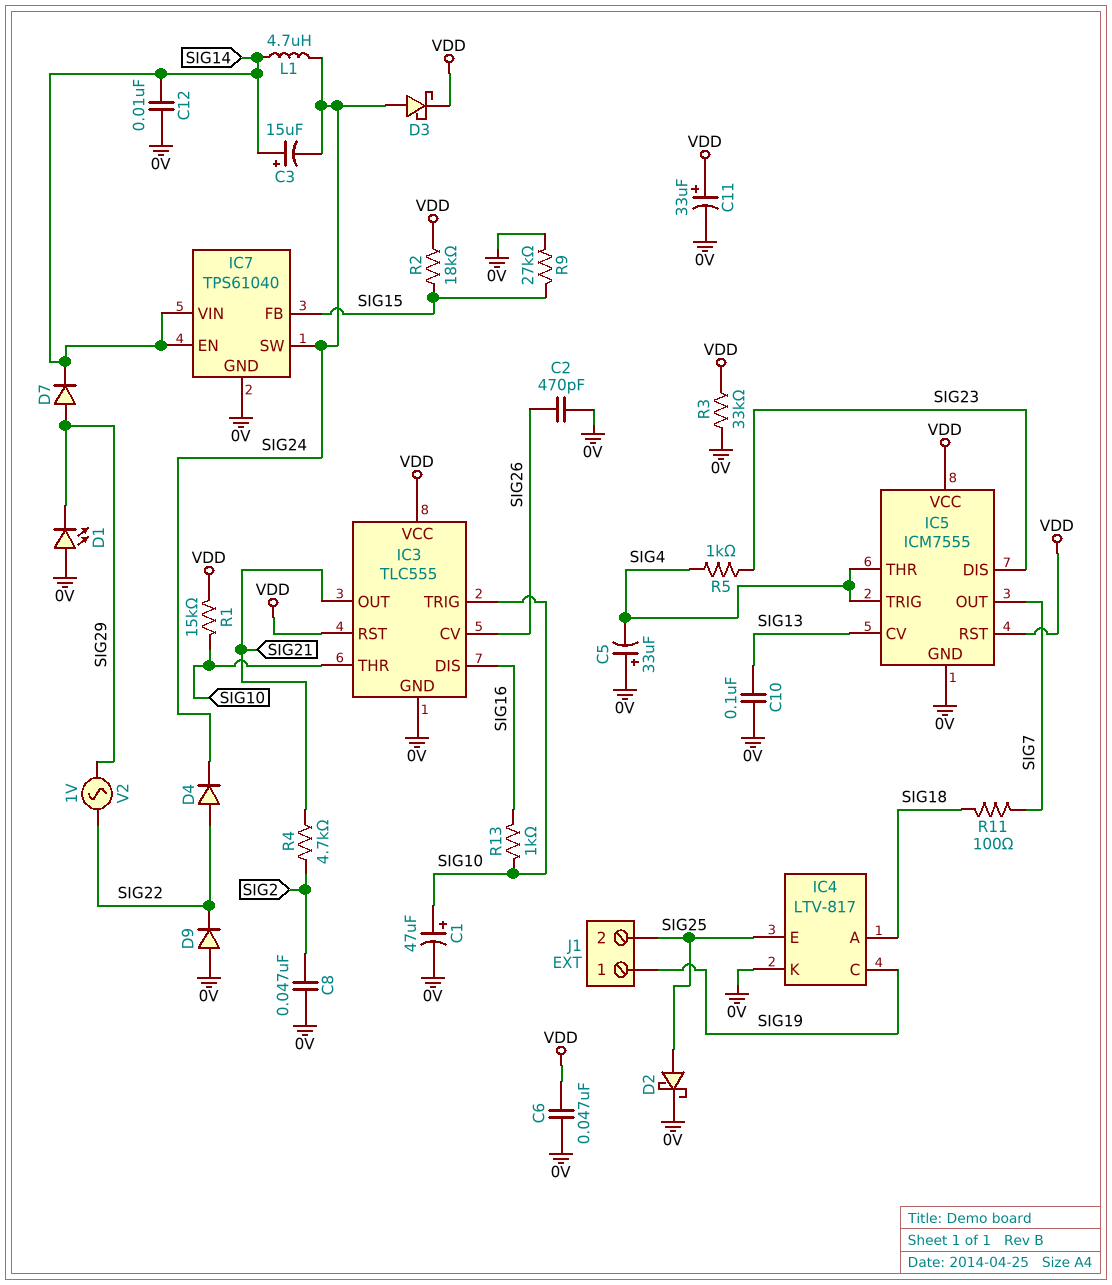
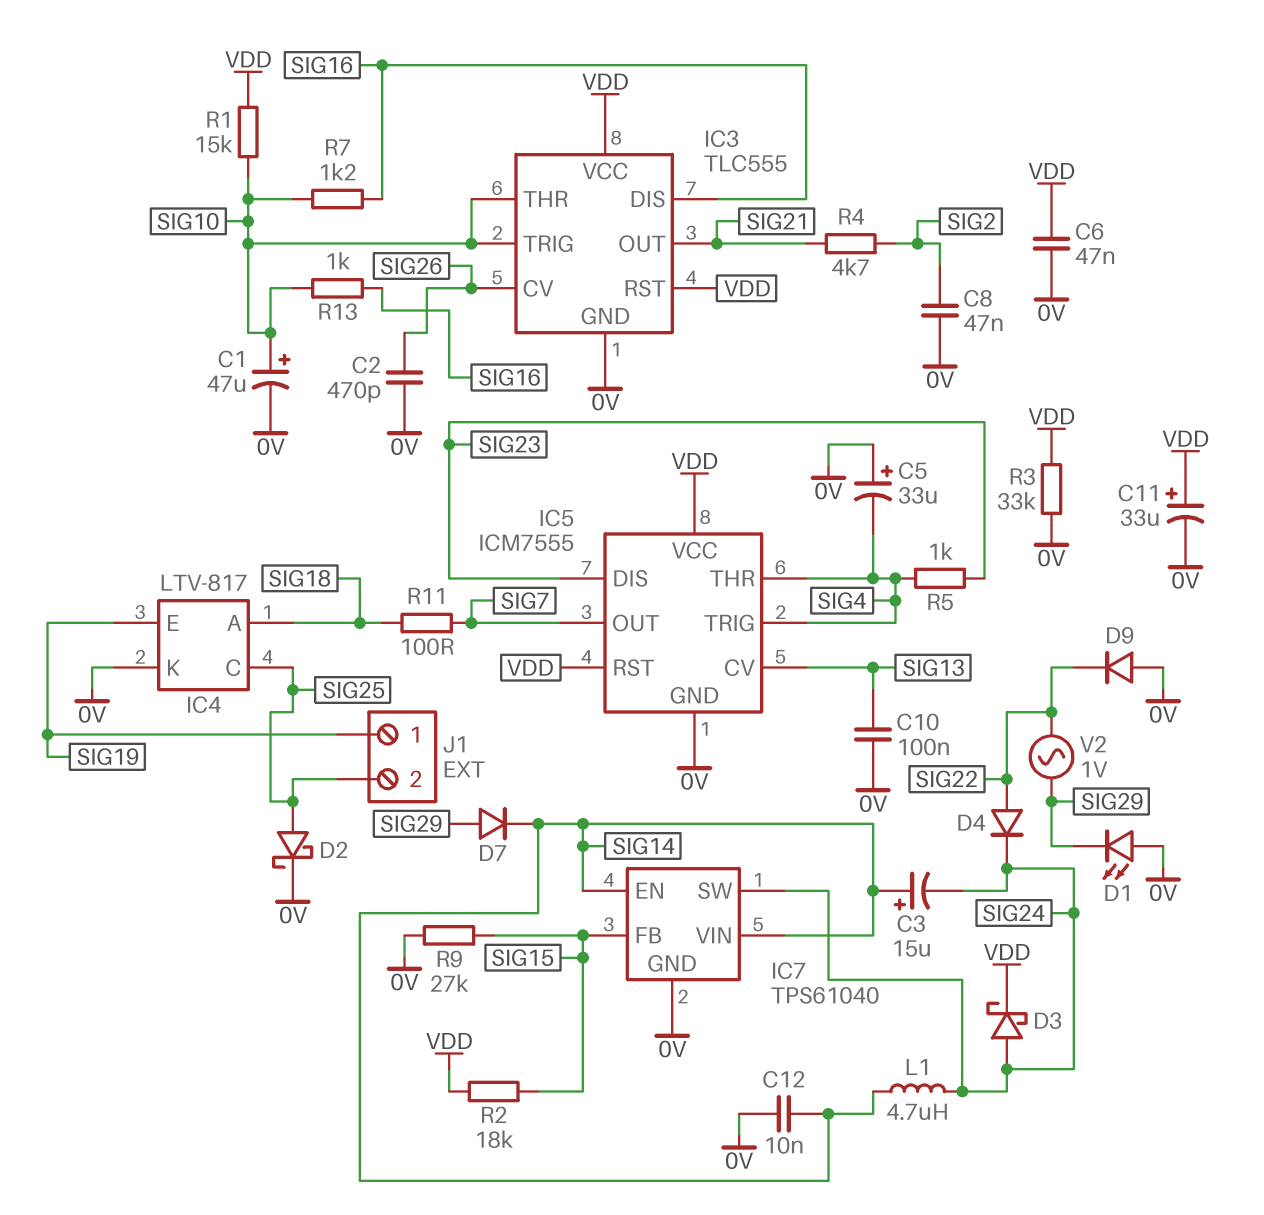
IC4 pin C: SIG19 -> SIG25
IC4 pin E: SIG25 -> SIG19
R7: none -> 1.2k (SIG10, SIG16)

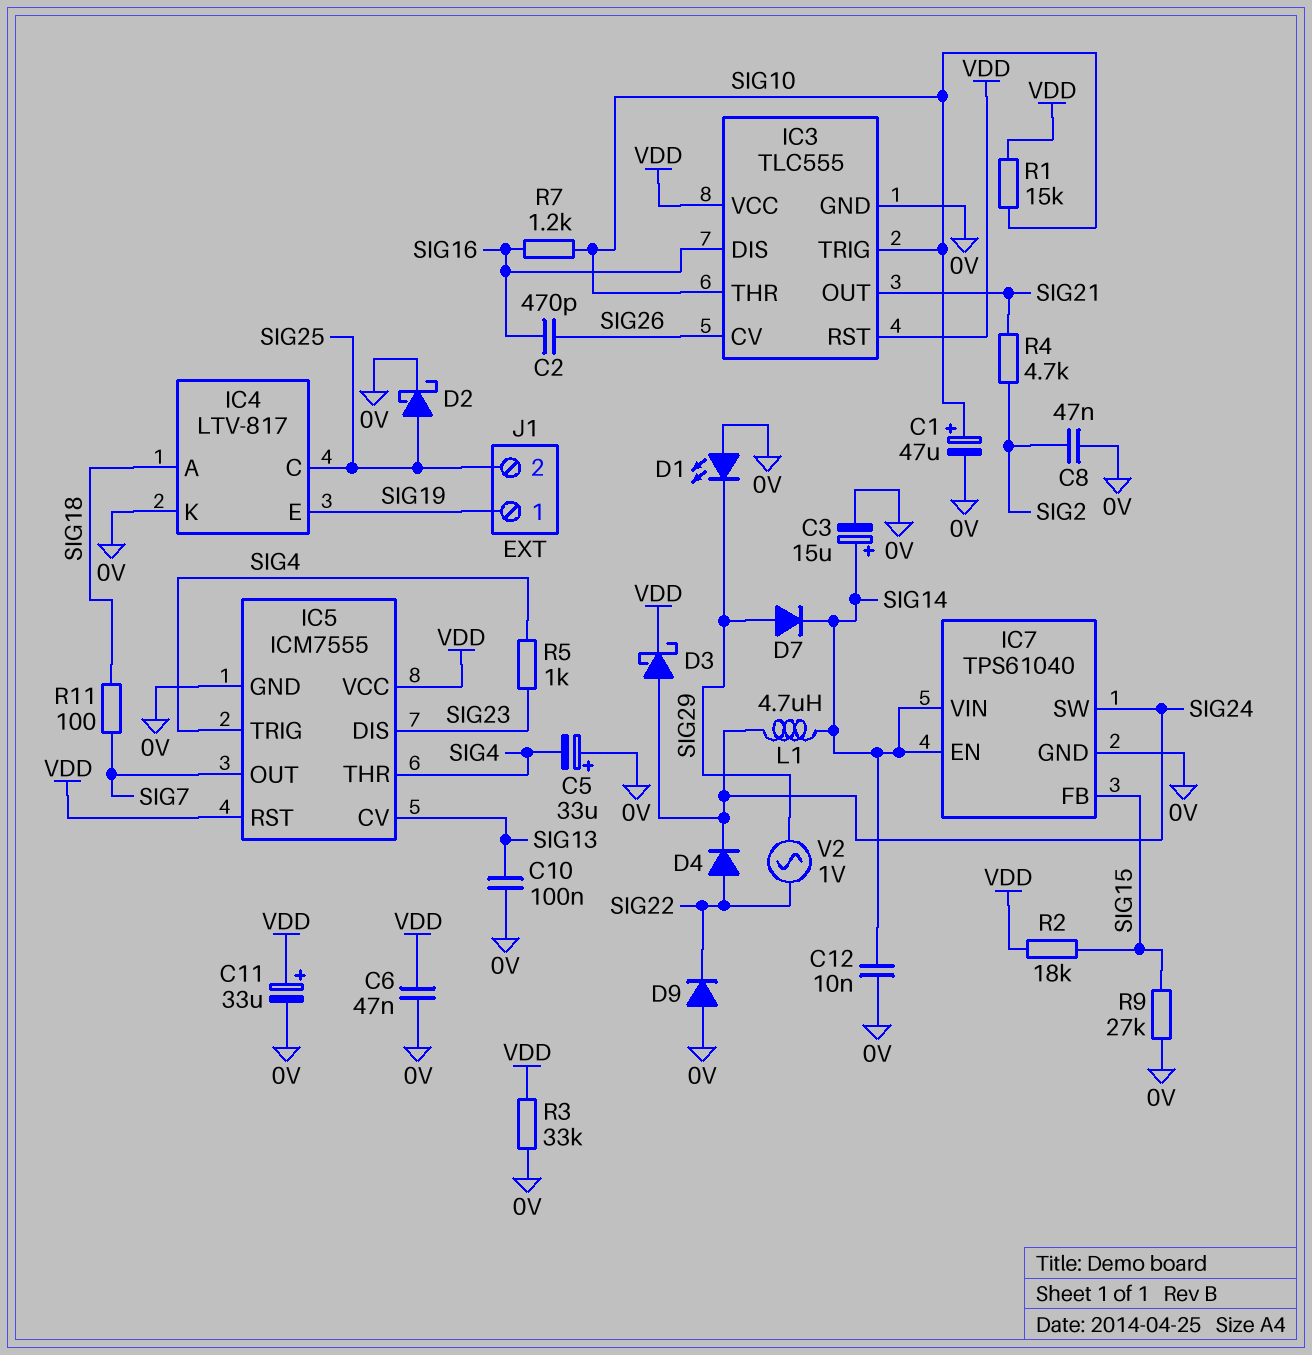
C2: 470pF (0V, SIG26) -> 470pF (SIG16, SIG26)
C3: 15uF (plus SIG14, minus SIG24) -> 15uF (plus SIG14, minus 0V)
R13: 1k (SIG10, SIG16) -> none

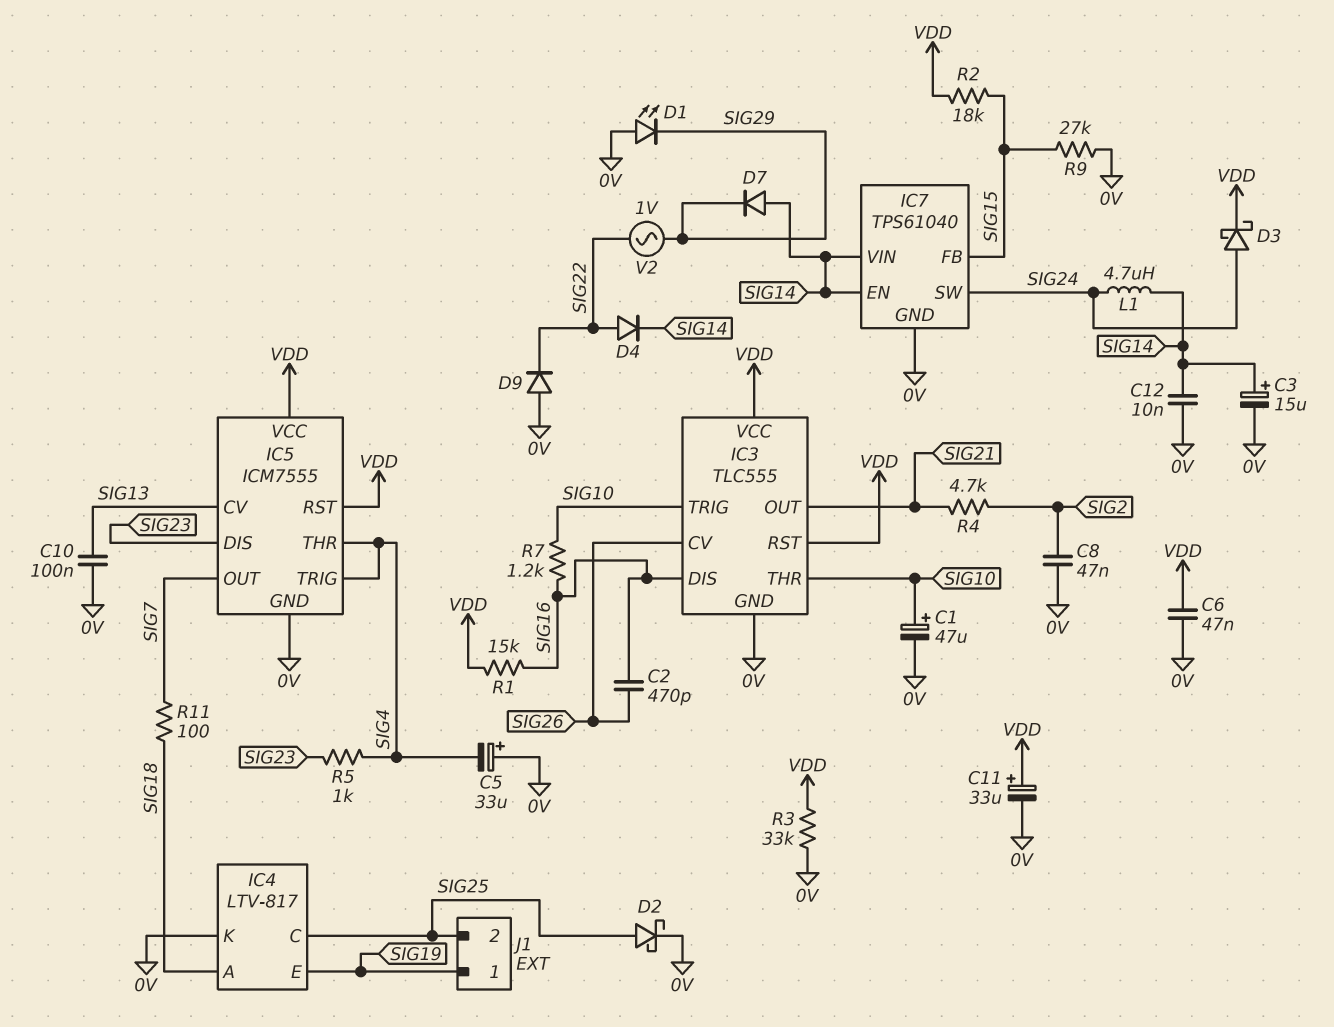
D4: diode (A SIG22, K SIG24) -> diode (A SIG22, K SIG14)
D7: diode (A SIG29, K SIG14) -> diode (A SIG14, K SIG29)
R1: 15k (SIG10, VDD) -> 15k (SIG16, VDD)

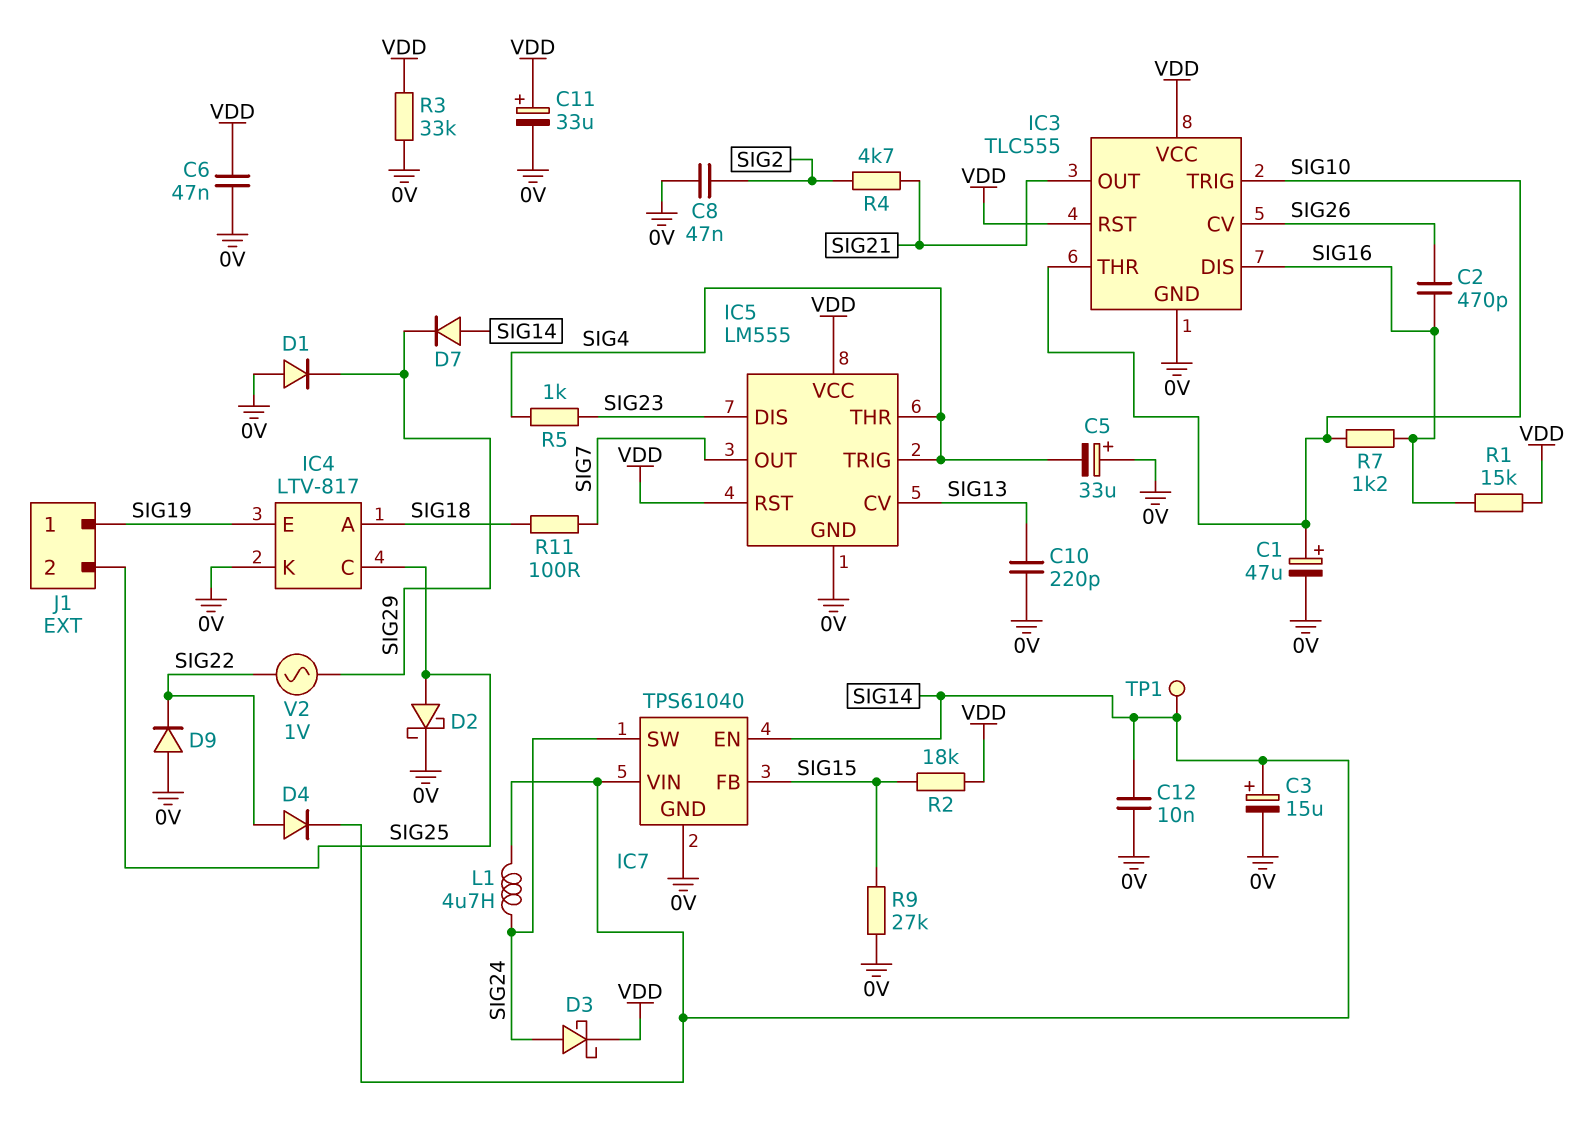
C10: 100nF (0V, SIG13) -> 220pF (0V, SIG13)
D1: LED (A 0V, K SIG29) -> diode (A 0V, K SIG29)
IC5: ICM7555 -> LM555
TP1: none -> test point (SIG14)

